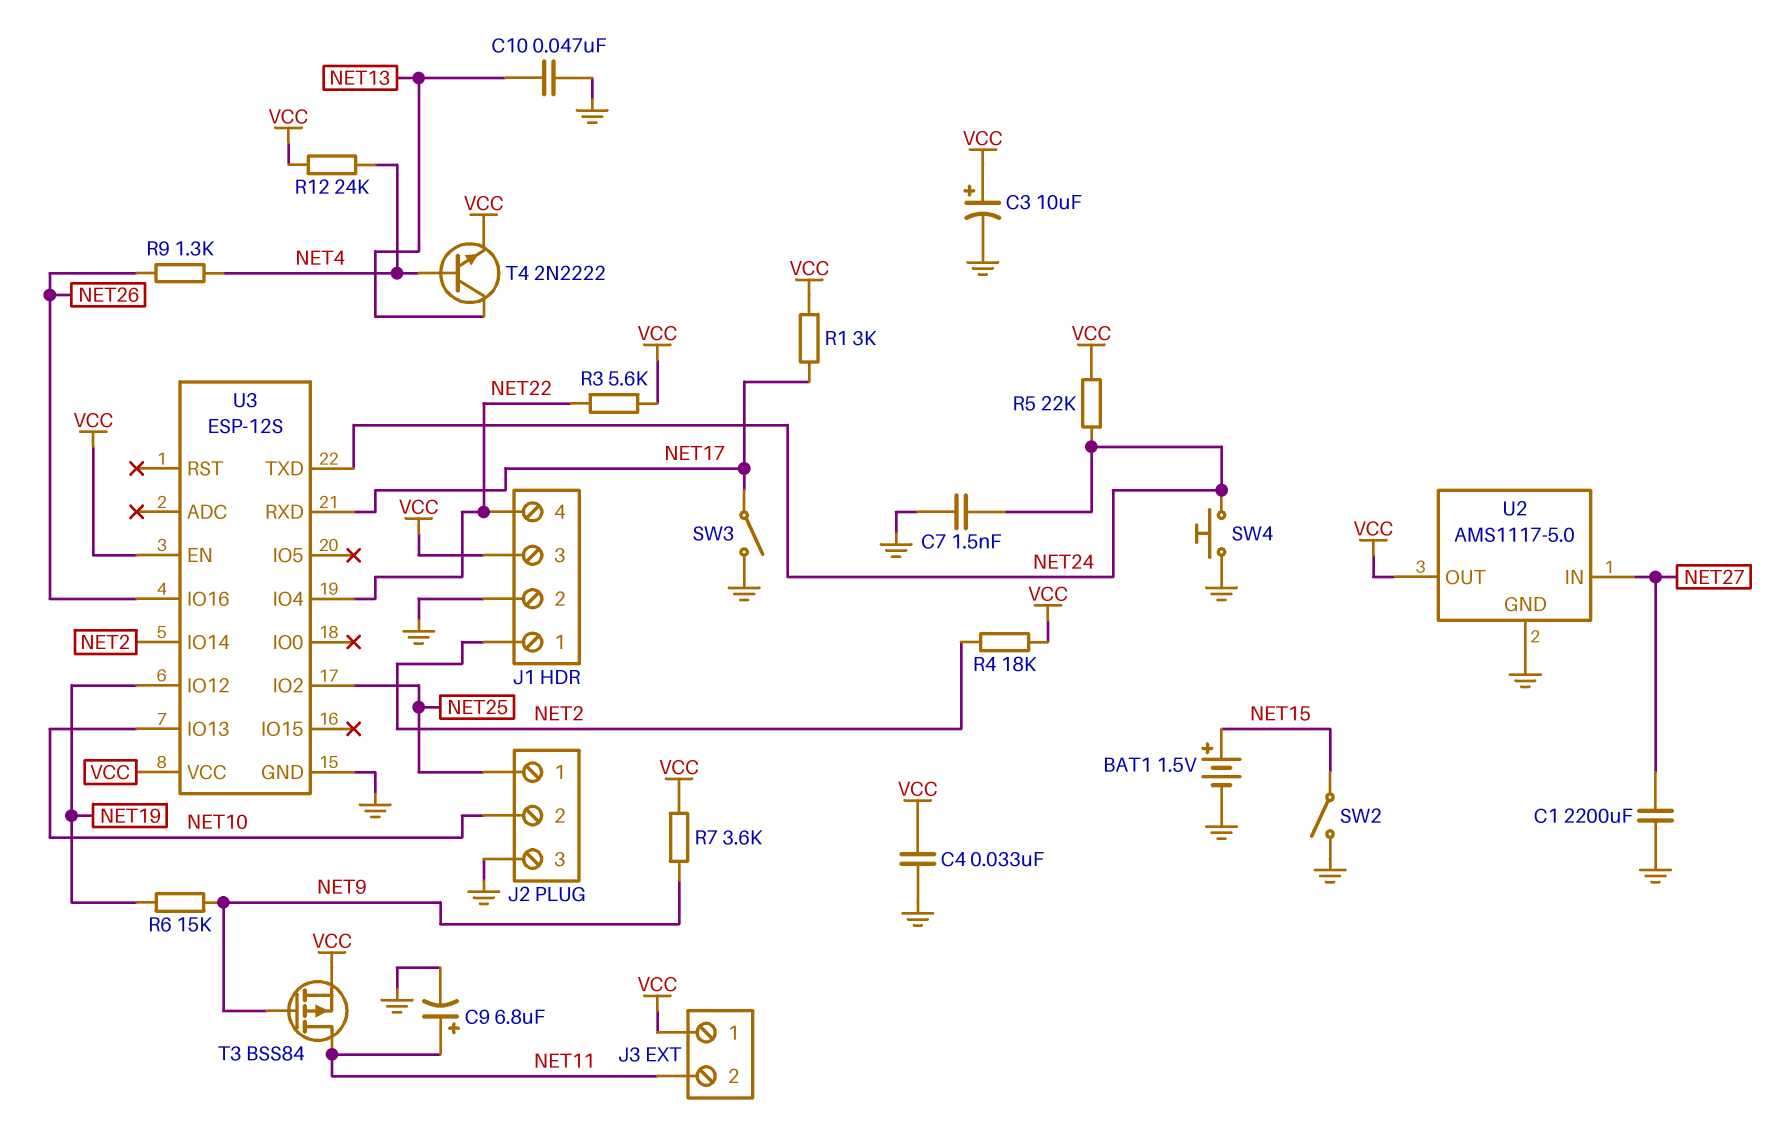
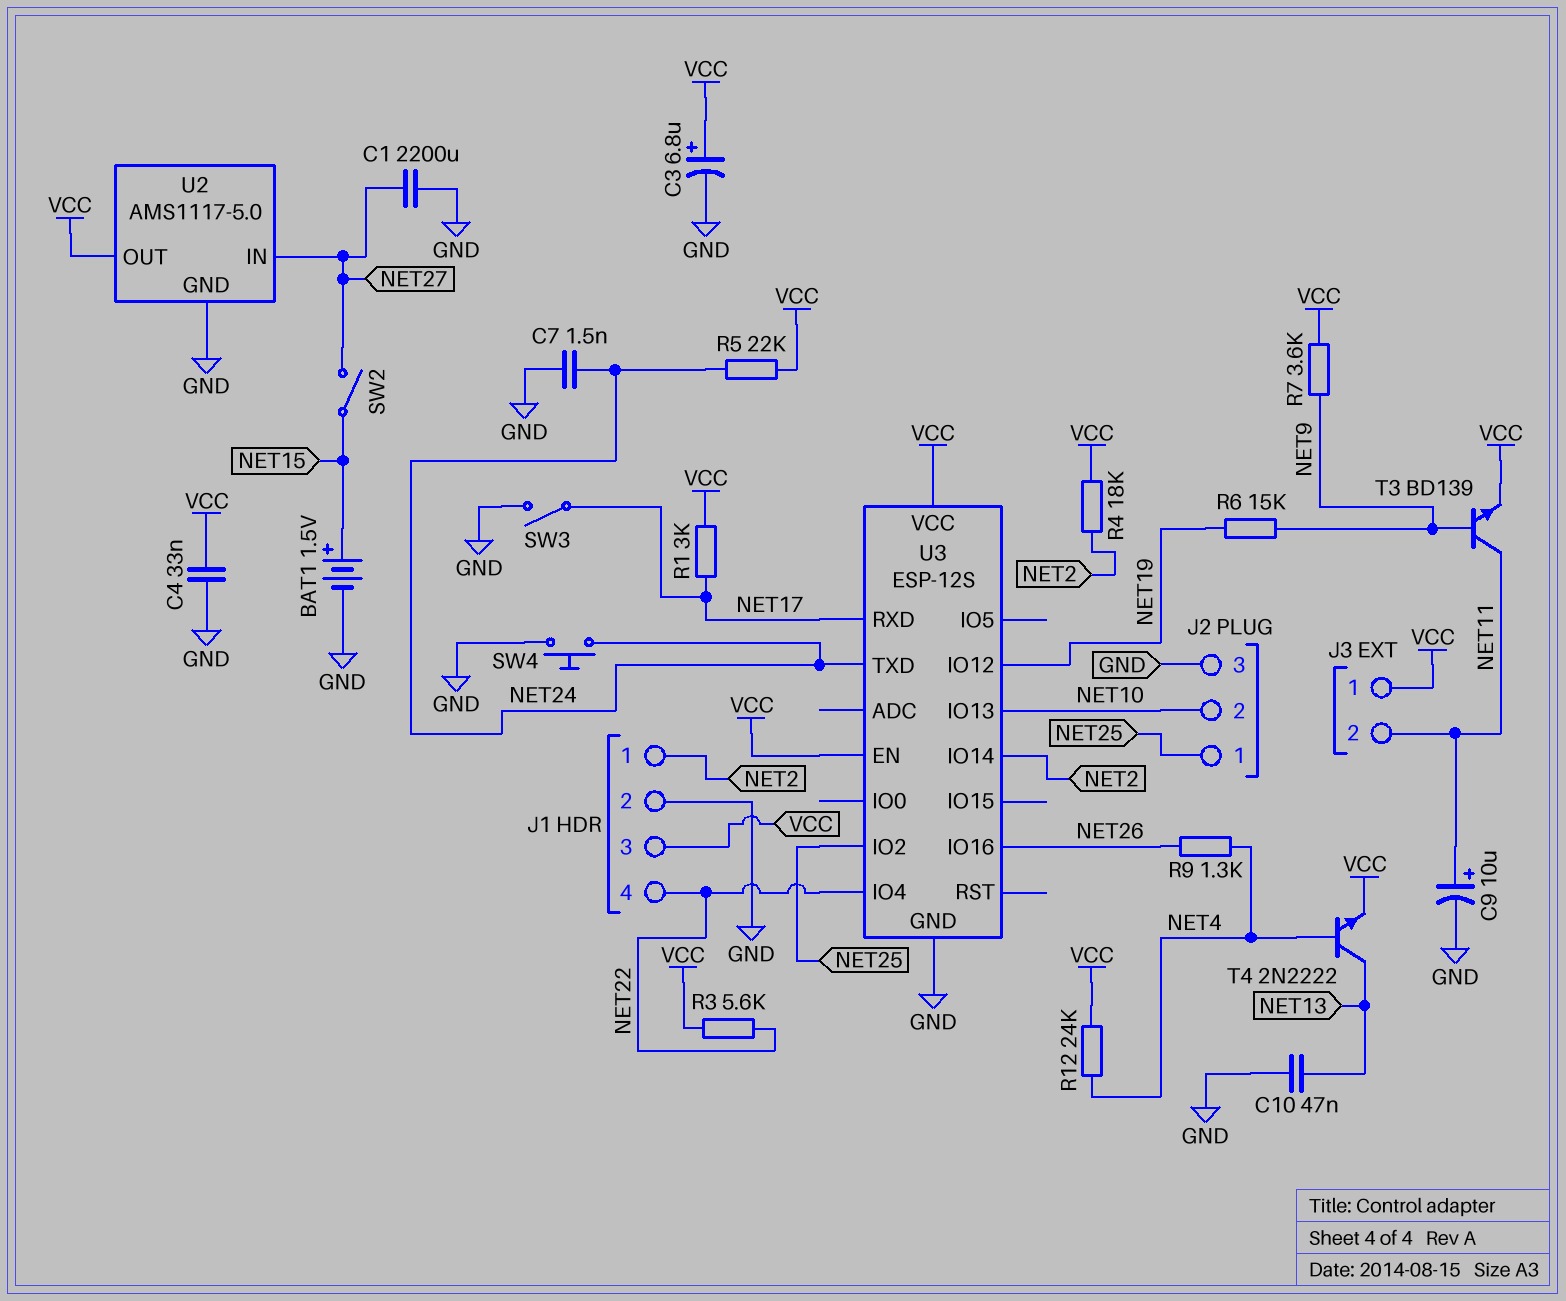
C3: 10uF (plus VCC, minus GND) -> 6.8uF (plus VCC, minus GND)
C9: 6.8uF (plus NET11, minus GND) -> 10uF (plus NET11, minus GND)
SW2: switch (GND, NET15) -> switch (NET15, NET27)
T3: PMOS BSS84 (G NET9, D NET11, S VCC) -> NPN BD139 (B NET9, C NET11, E VCC)

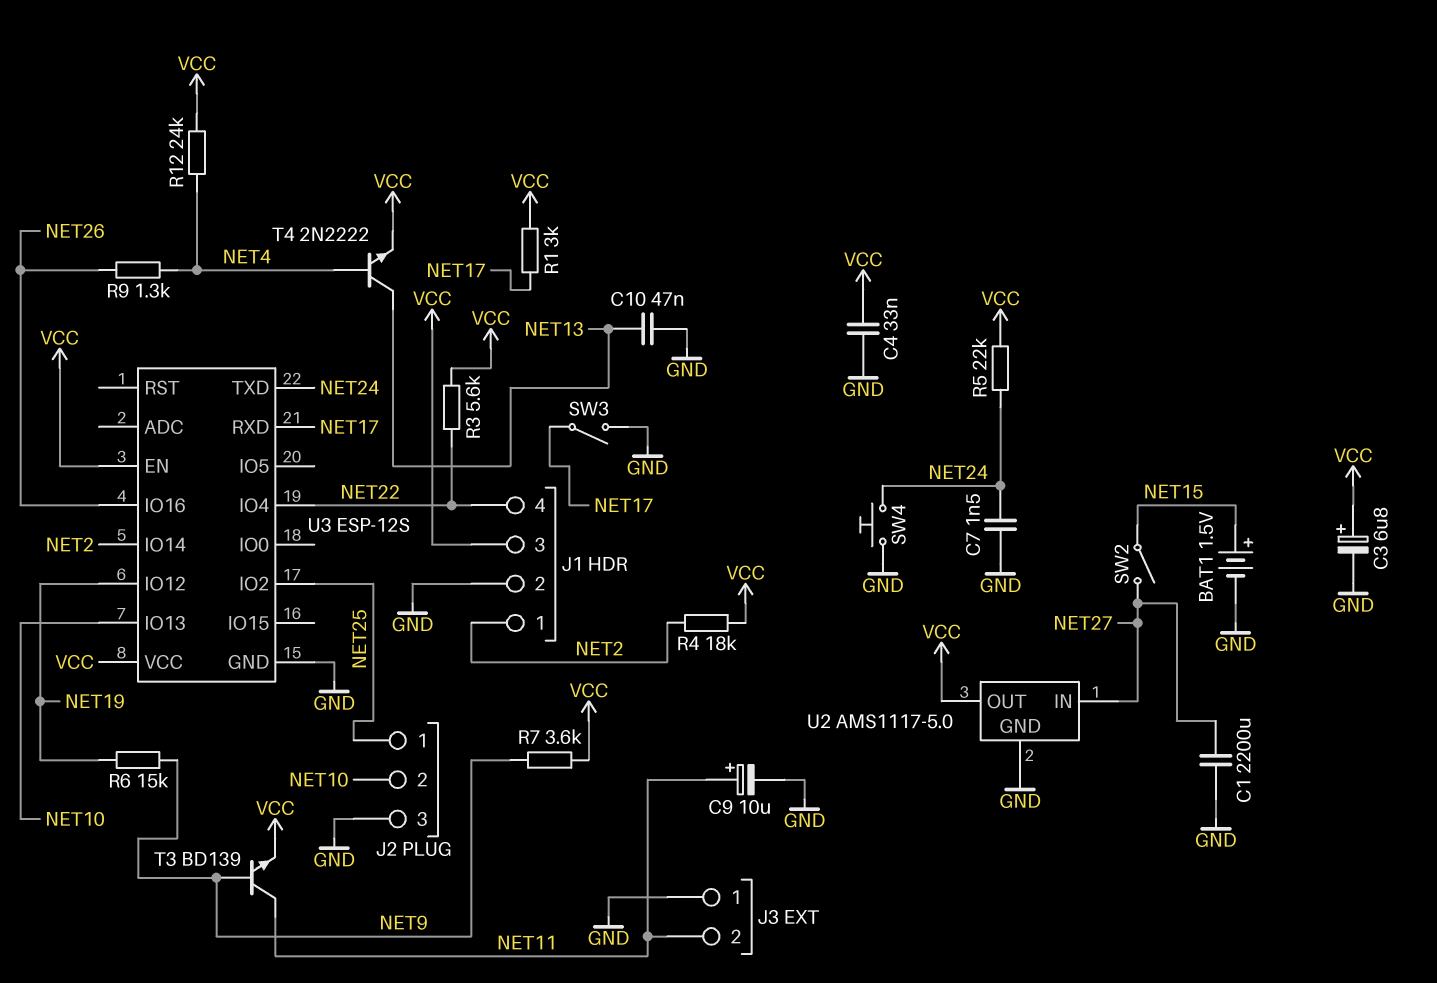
J3 pin 1: VCC -> GND

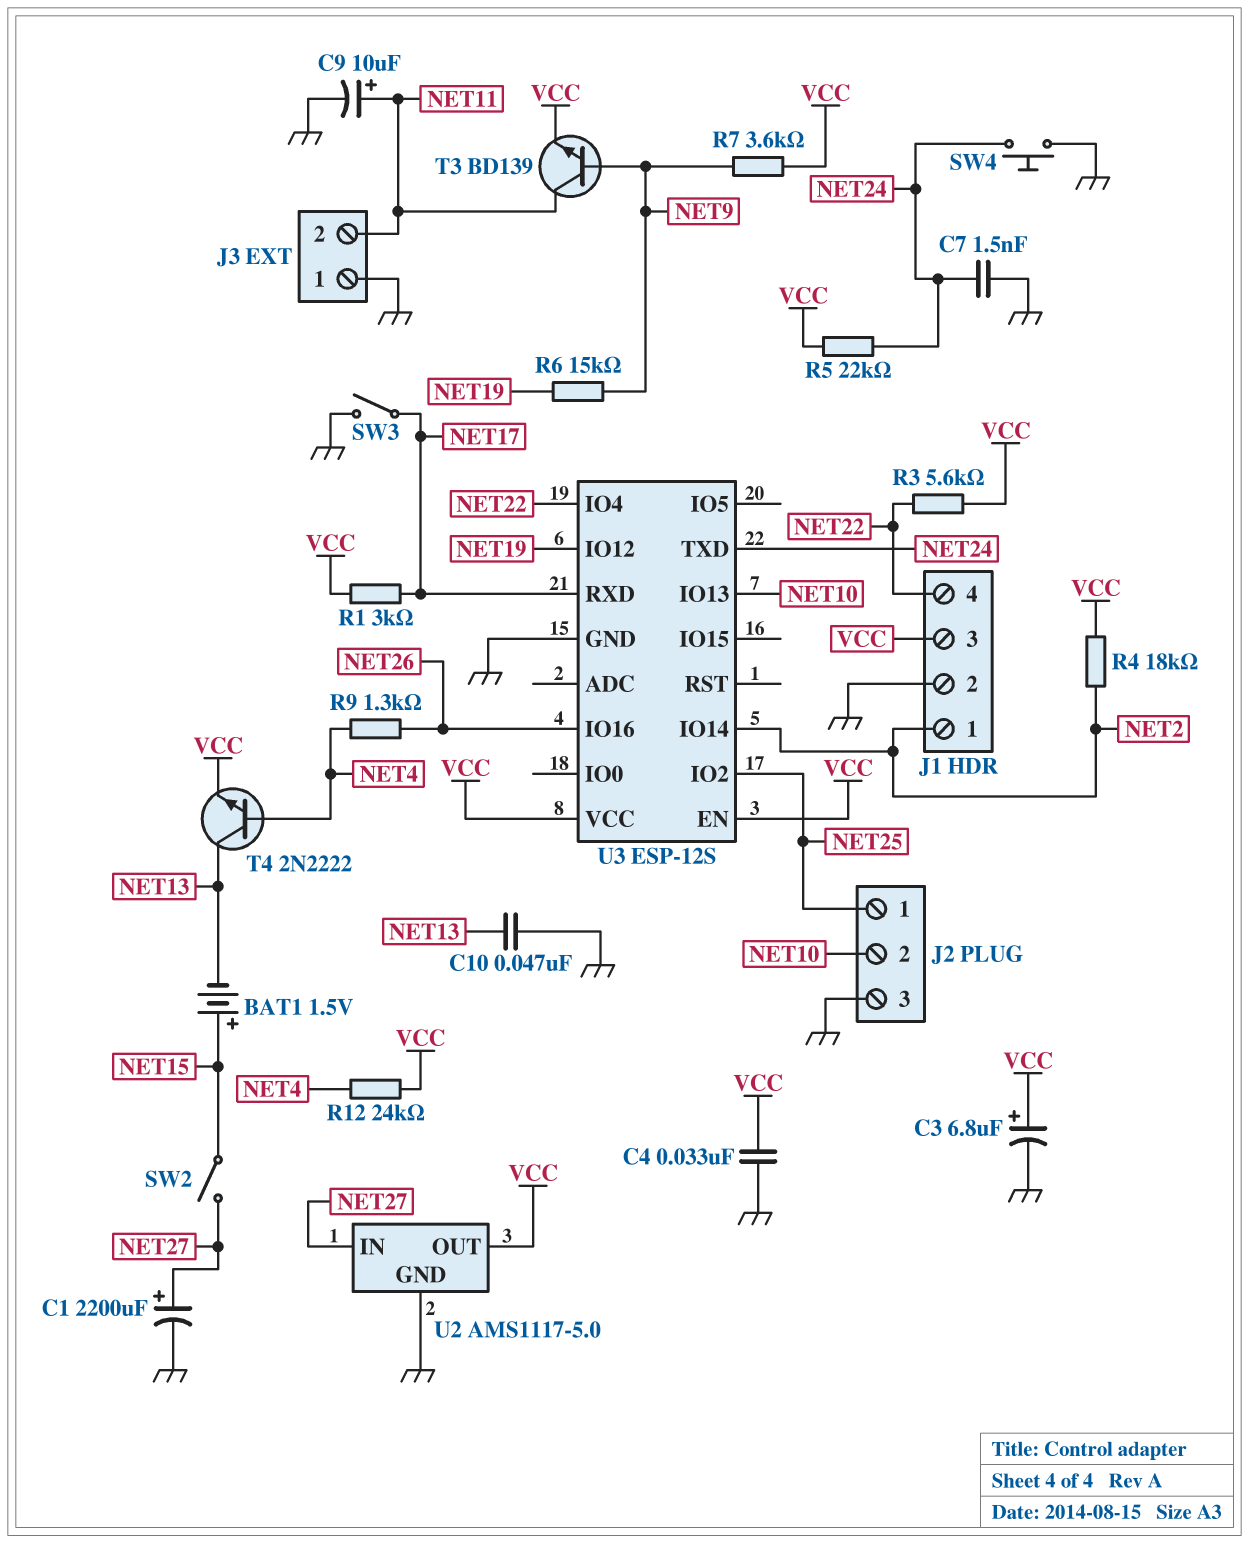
BAT1: 1.5V (plus NET15, minus GND) -> 1.5V (plus NET15, minus NET13)
C1: 2200uF (GND, NET27) -> 2200uF (plus NET27, minus GND)

